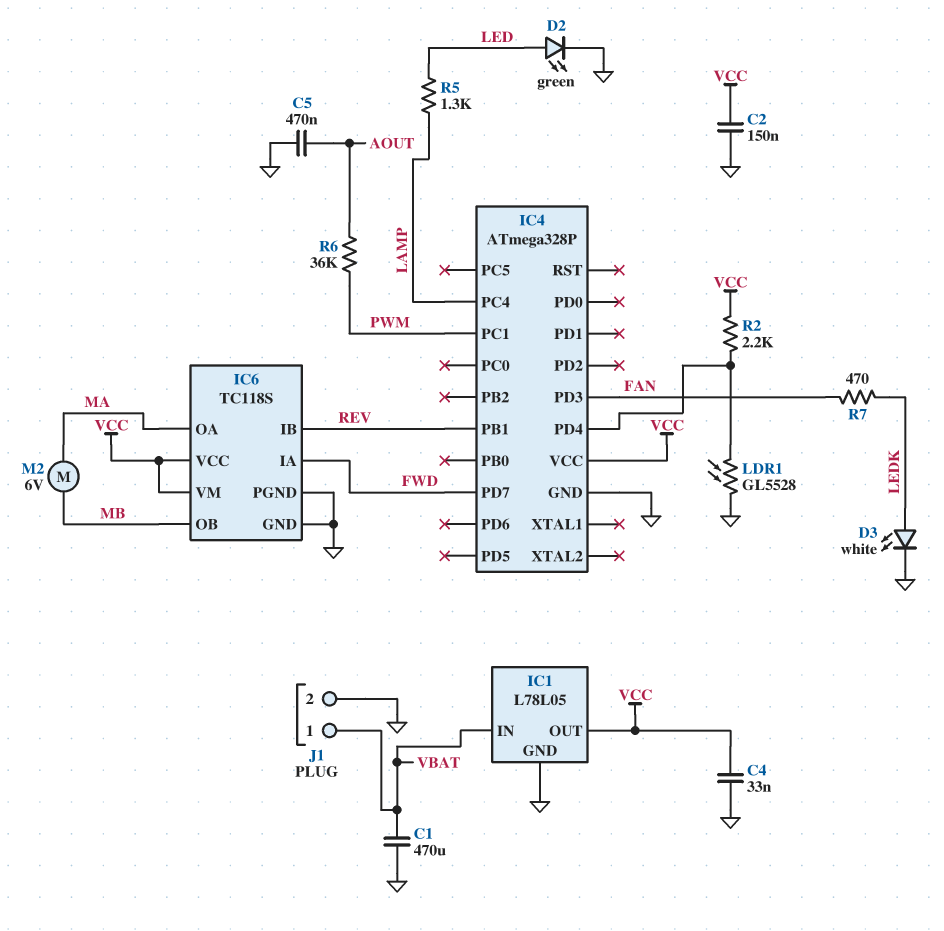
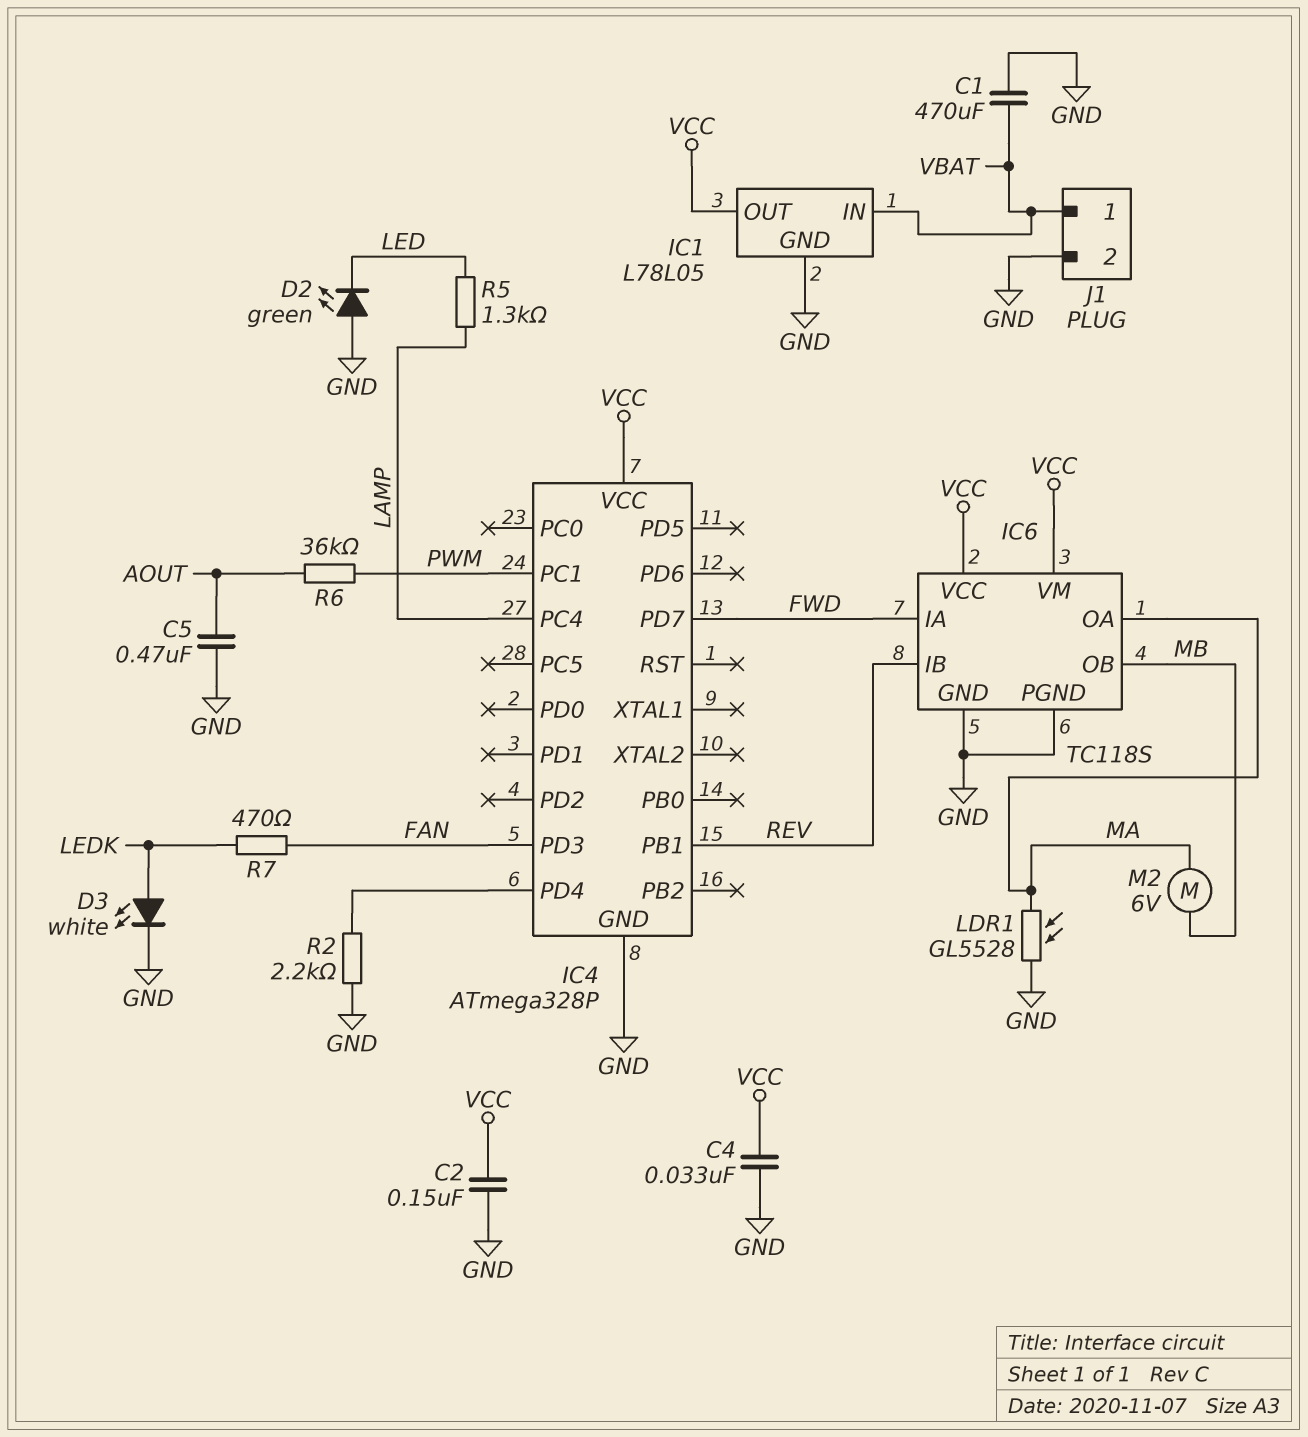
D2: LED green (A LED, K GND) -> LED green (A GND, K LED)
LDR1: GL5528 (GND, IC4/PD4) -> GL5528 (GND, MA)
R2: 2.2k (IC4/PD4, VCC) -> 2.2k (GND, IC4/PD4)

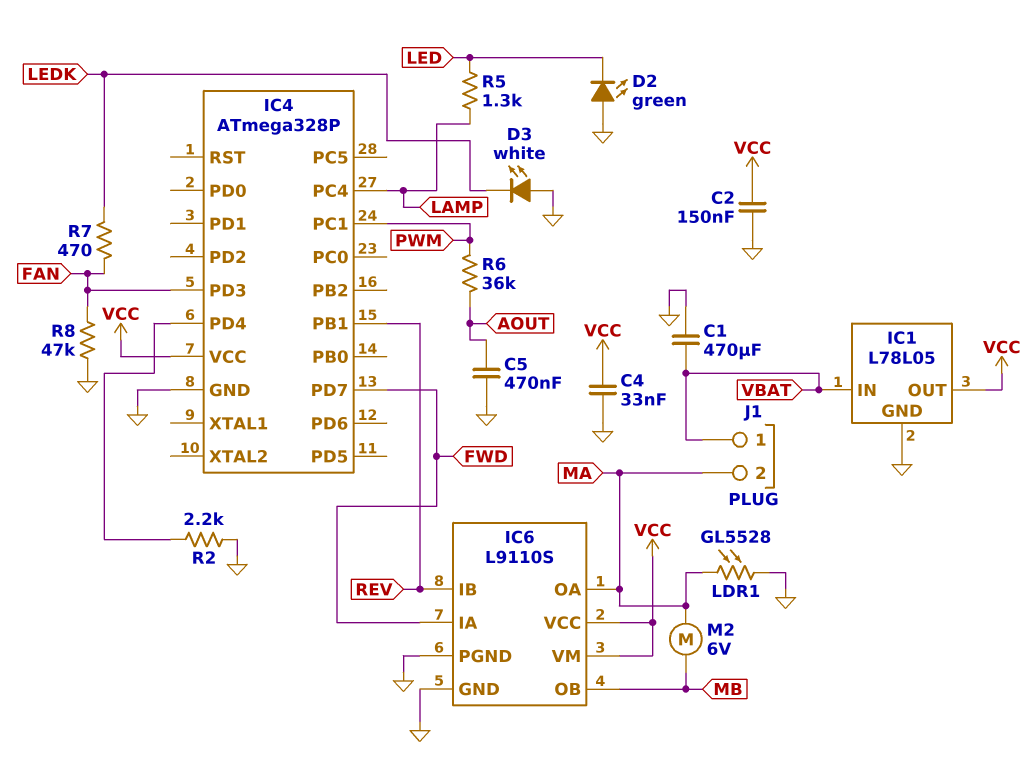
D3: LED white (A LEDK, K GND) -> LED white (A GND, K LEDK)
IC6: TC118S -> L9110S
J1 pin 2: GND -> MA
R8: none -> 47k (FAN, GND)

